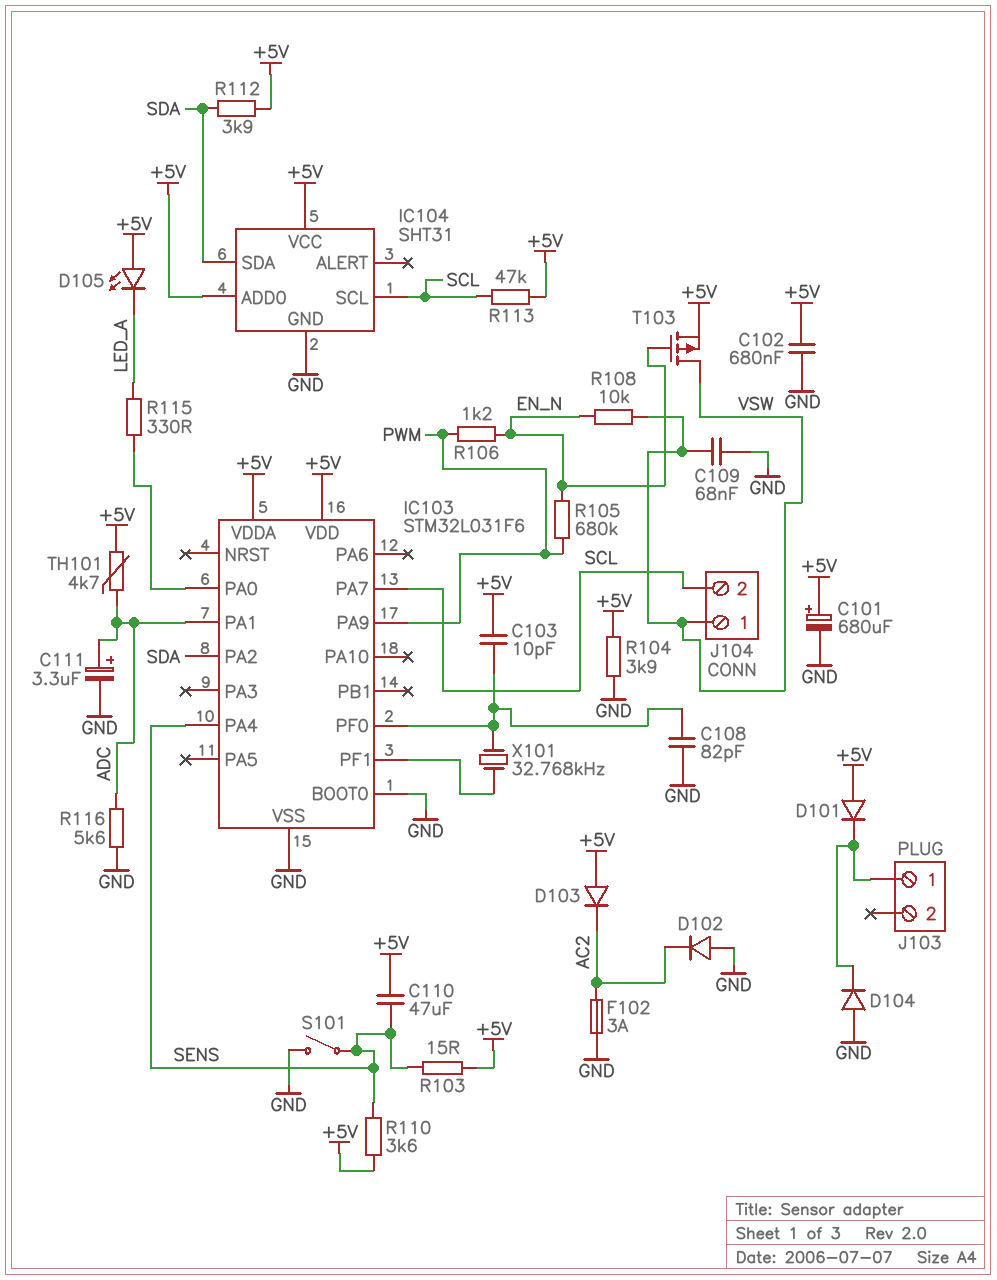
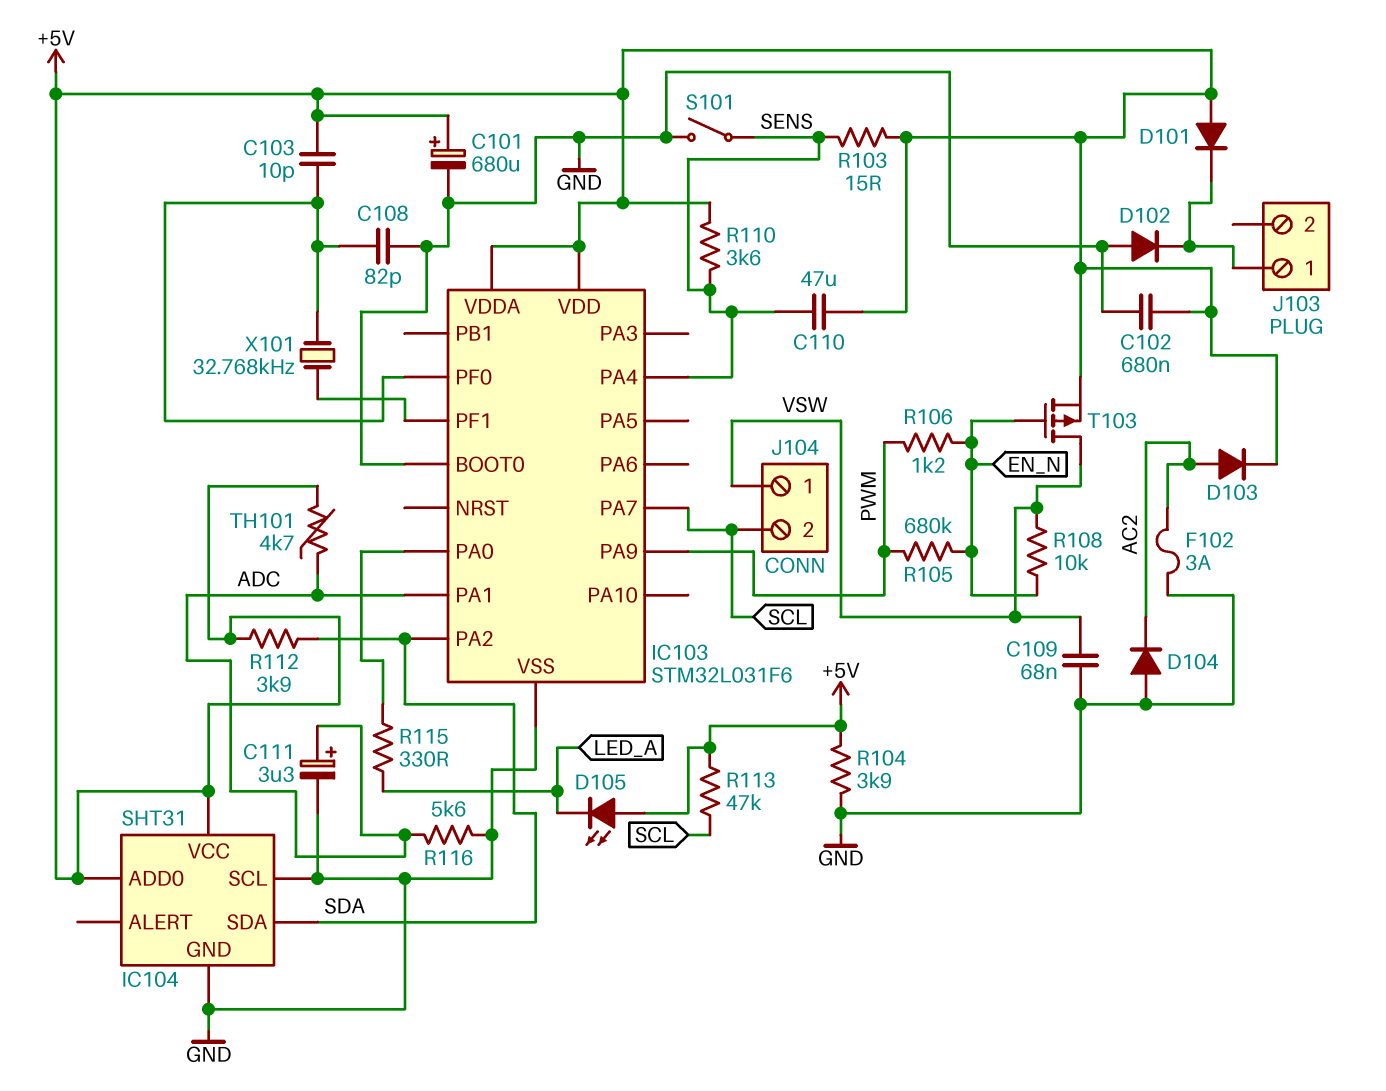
D102: diode (A GND, K AC2) -> diode (A GND, K J103/1)
D103: diode (A +5V, K AC2) -> diode (A AC2, K +5V)
D104: diode (A GND, K J103/1) -> diode (A GND, K AC2)
IC104 pin SCL: SCL -> GND

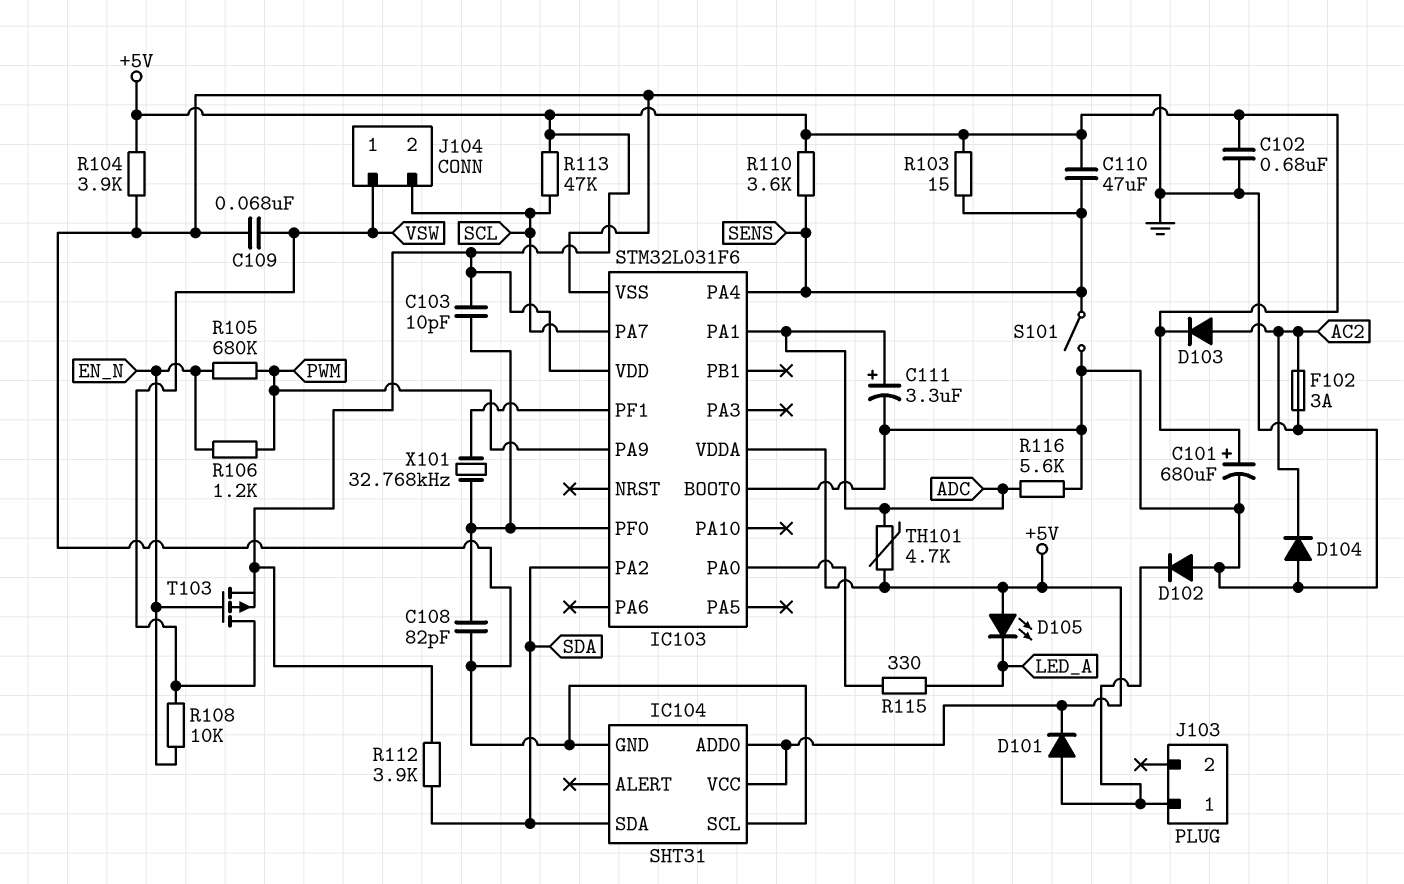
D101: diode (A +5V, K J103/1) -> diode (A J103/1, K +5V)

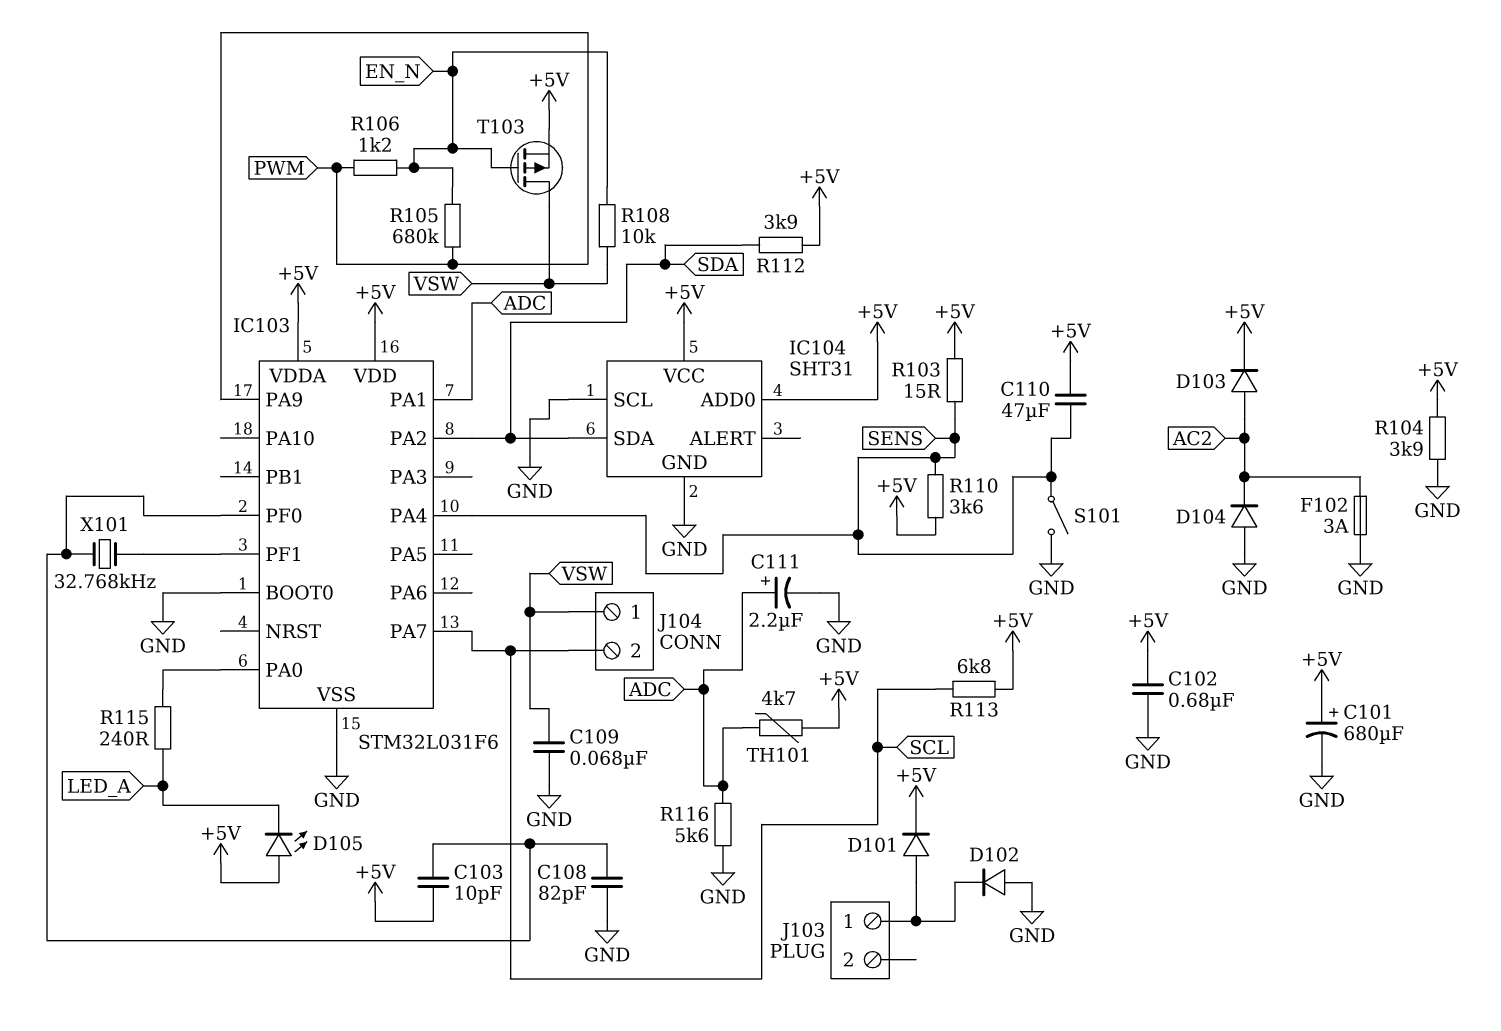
C111: 3.3uF (plus ADC, minus GND) -> 2.2uF (plus ADC, minus GND)
R113: 47k (+5V, SCL) -> 6.8k (+5V, SCL)
R115: 330 (IC103/PA0, LED_A) -> 240 (IC103/PA0, LED_A)

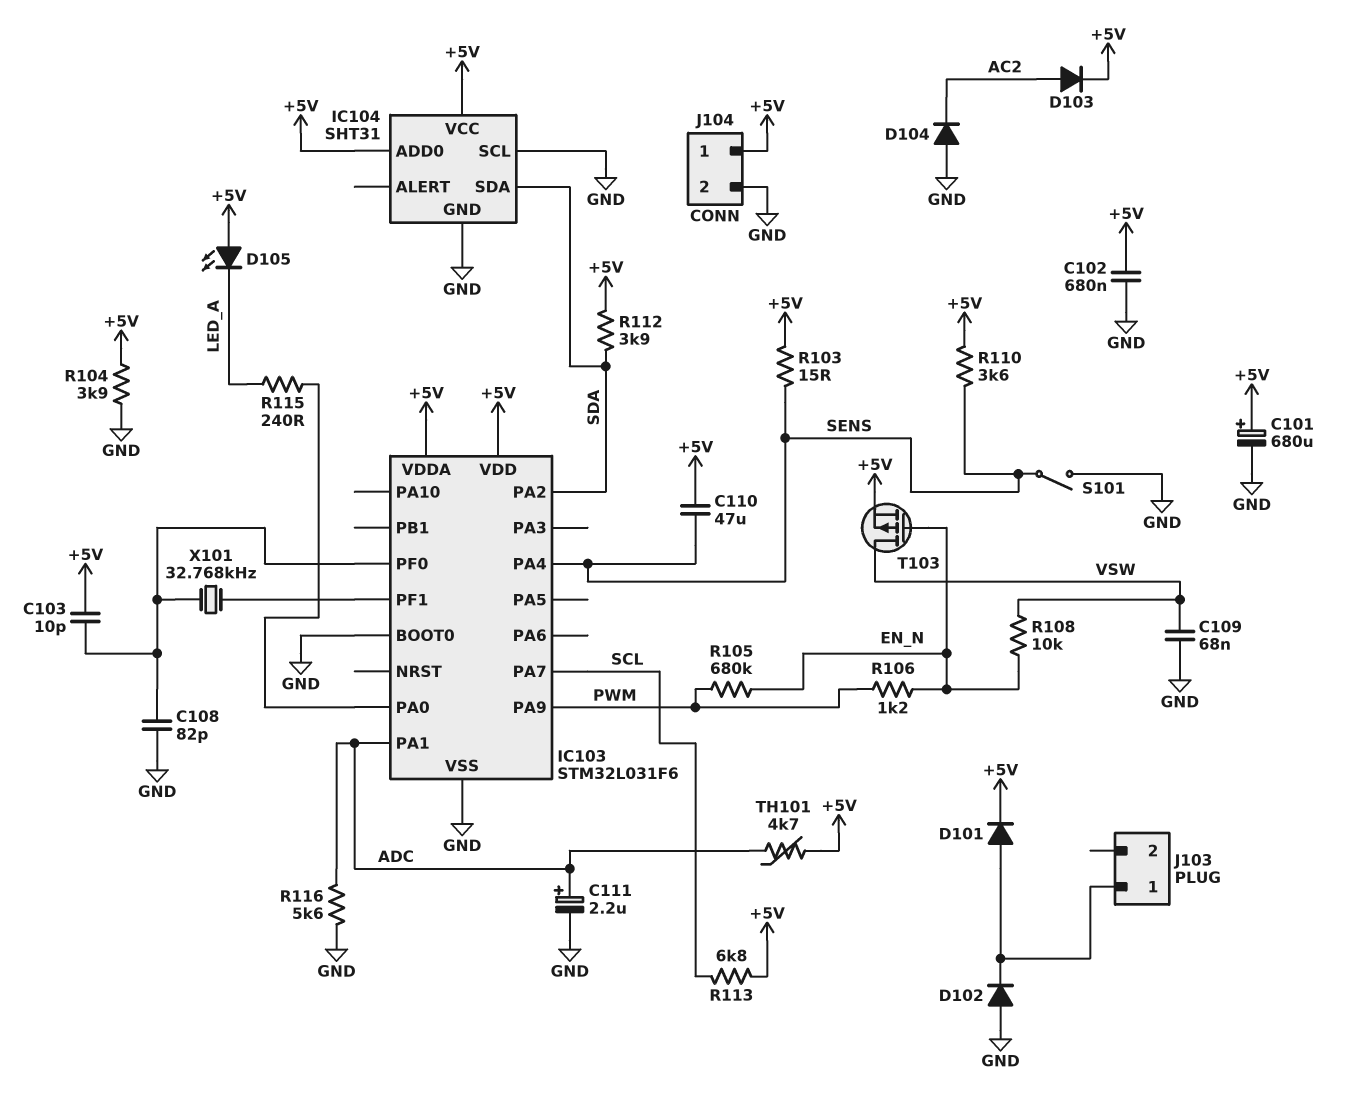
F102: 3A (AC2, GND) -> none
J104 pin 1: VSW -> +5V
J104 pin 2: SCL -> GND

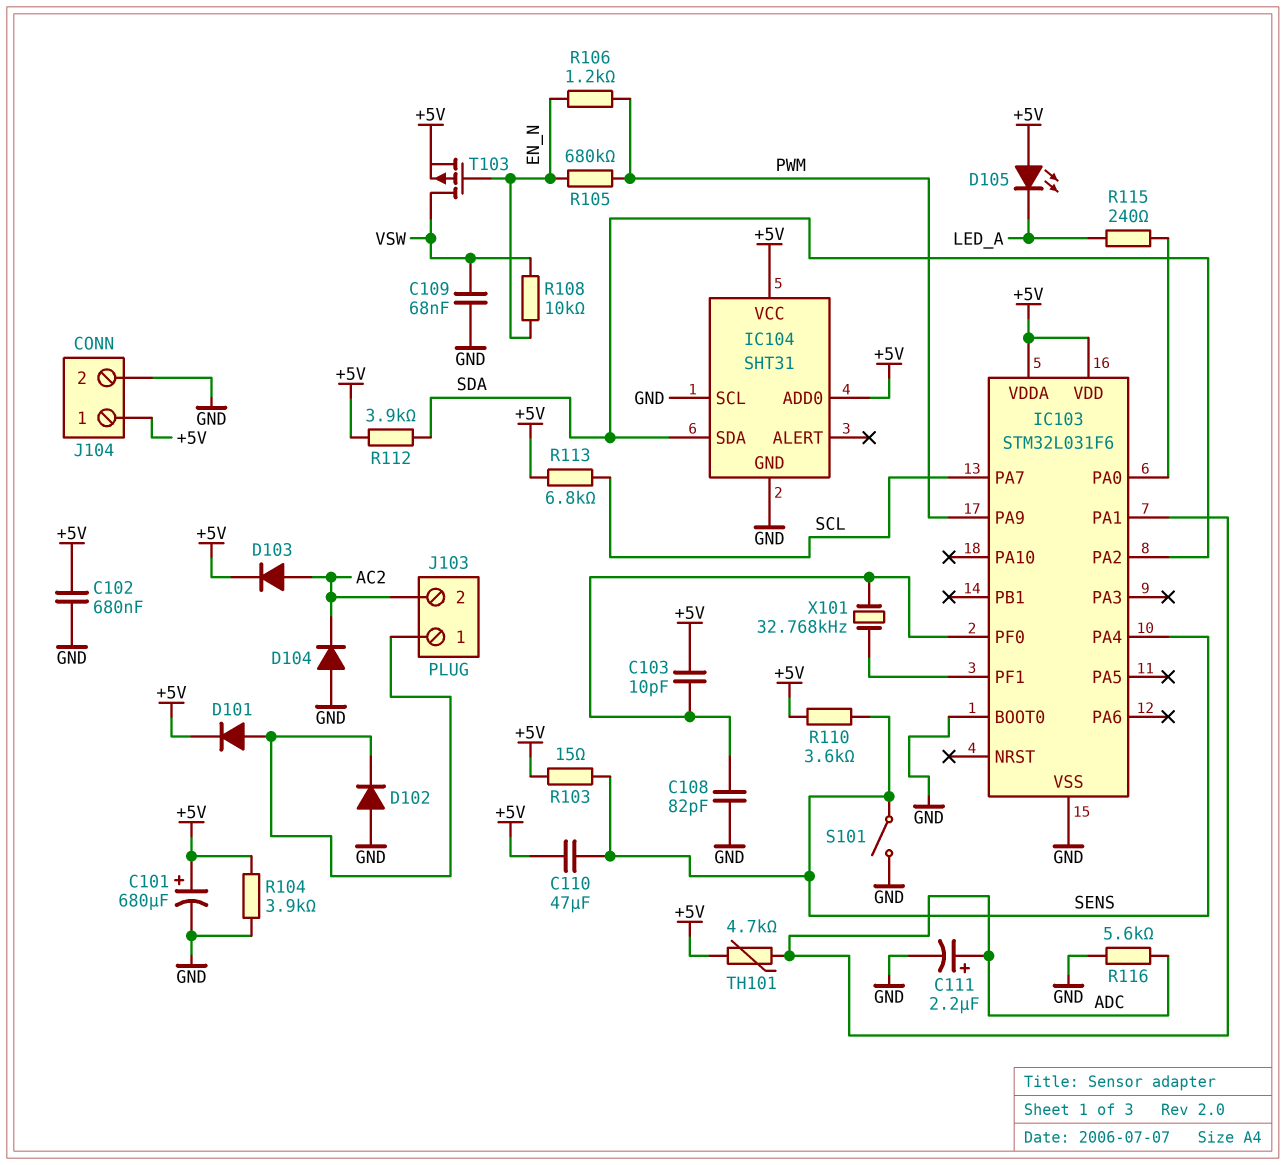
J103 pin 2: none -> AC2

